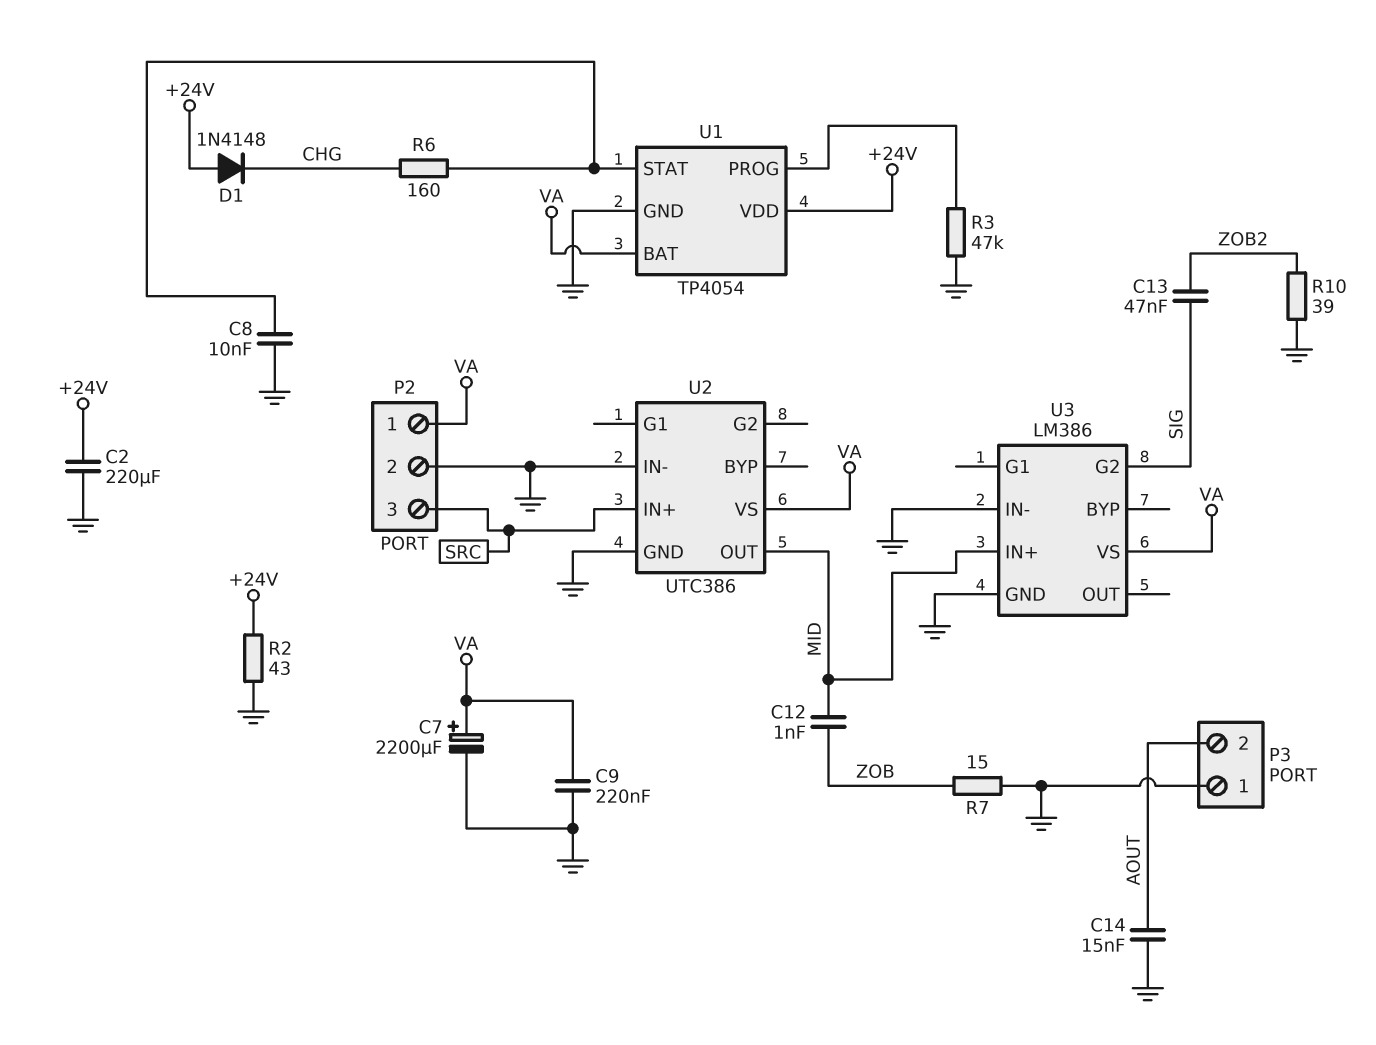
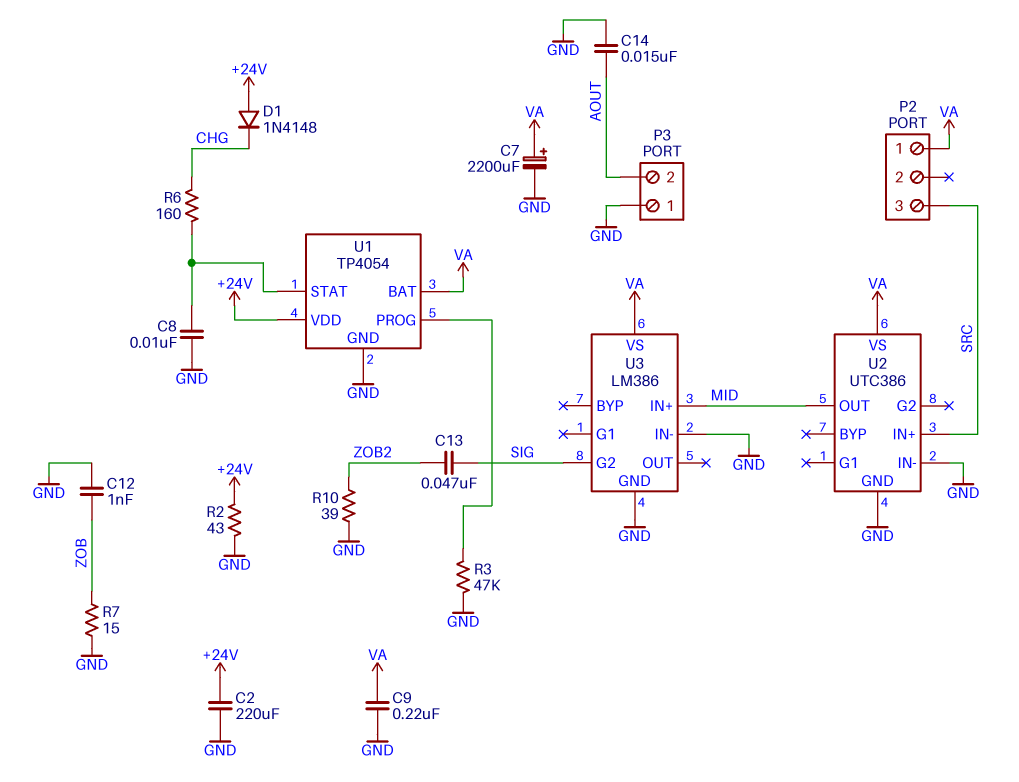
C12: 1nF (MID, ZOB) -> 1nF (GND, ZOB)
P2 pin 2: GND -> none

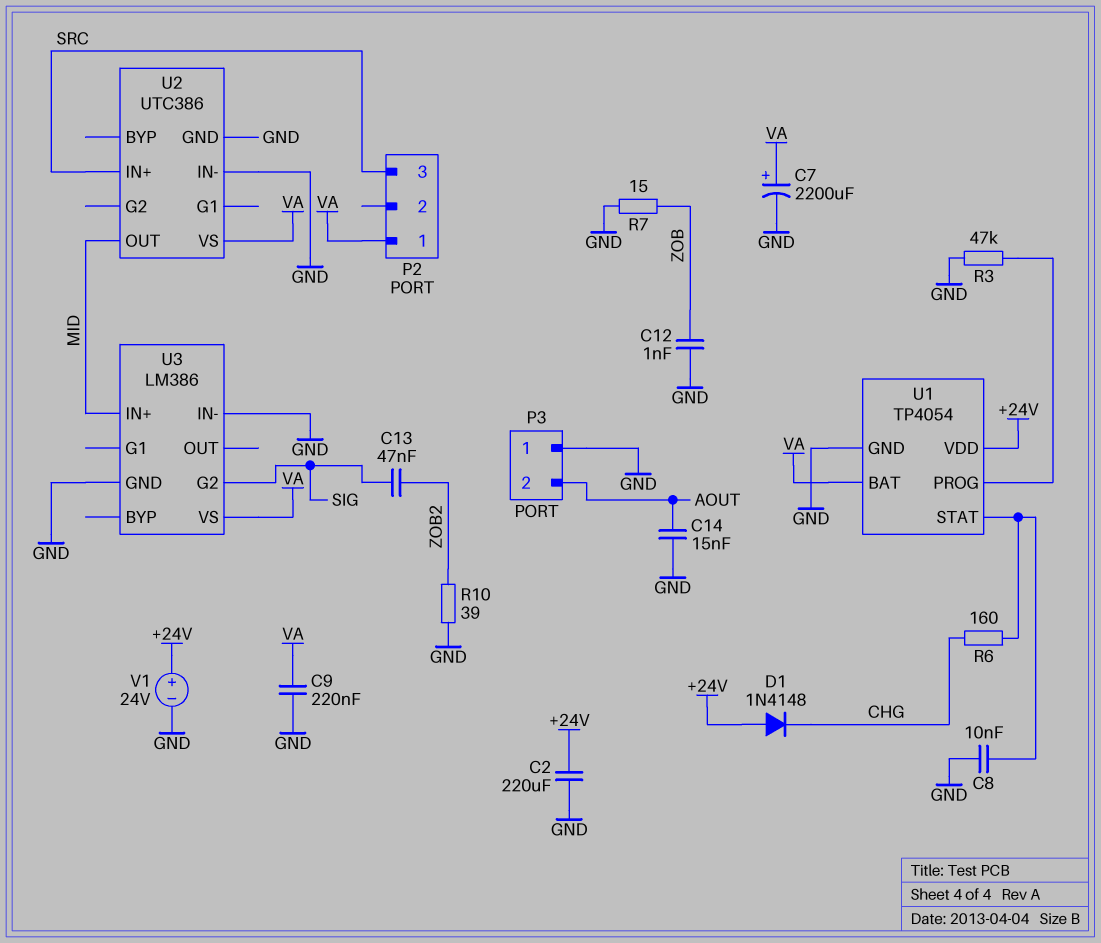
R2: 43 (+24V, GND) -> none
V1: none -> 24V (plus +24V, minus GND)

